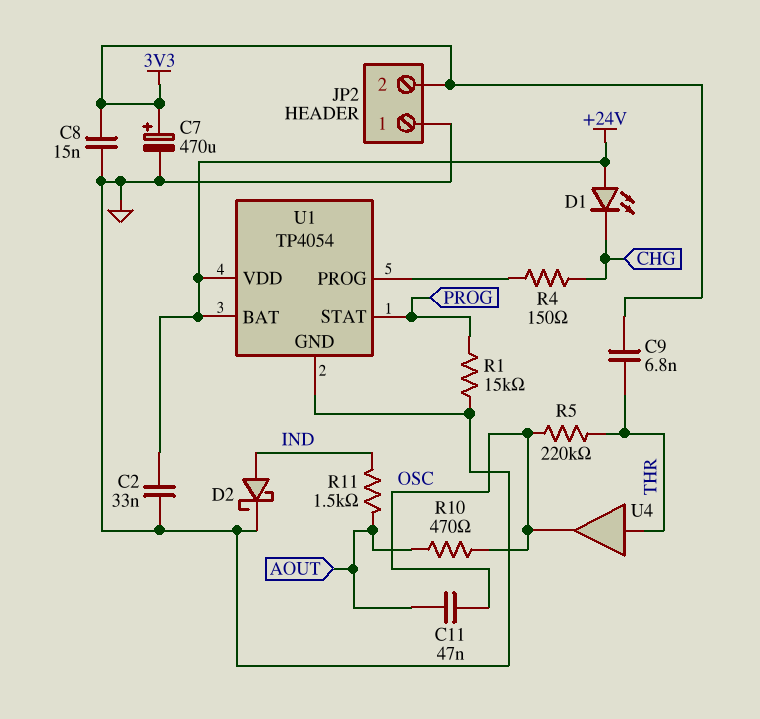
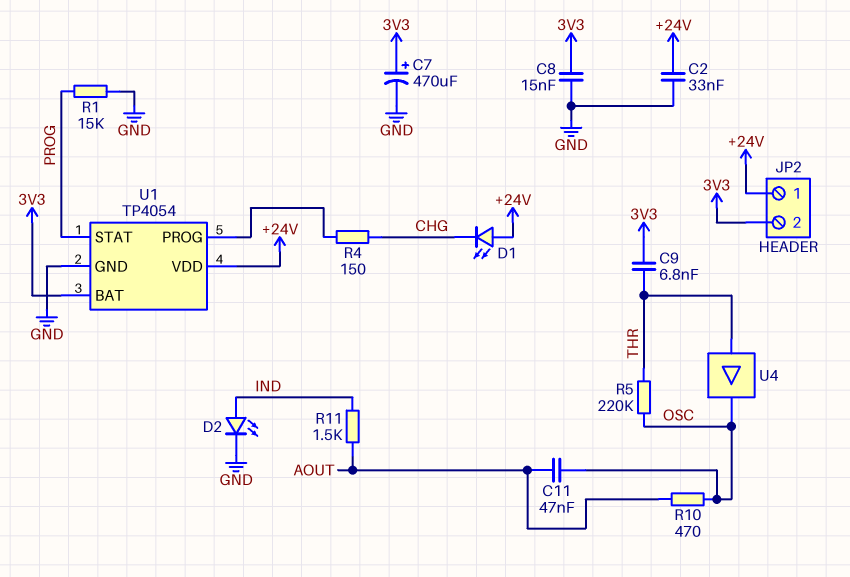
D2: schottky (A IND, K GND) -> LED (A IND, K GND)
JP2 pin 1: GND -> +24V
U1 pin BAT: +24V -> 3V3

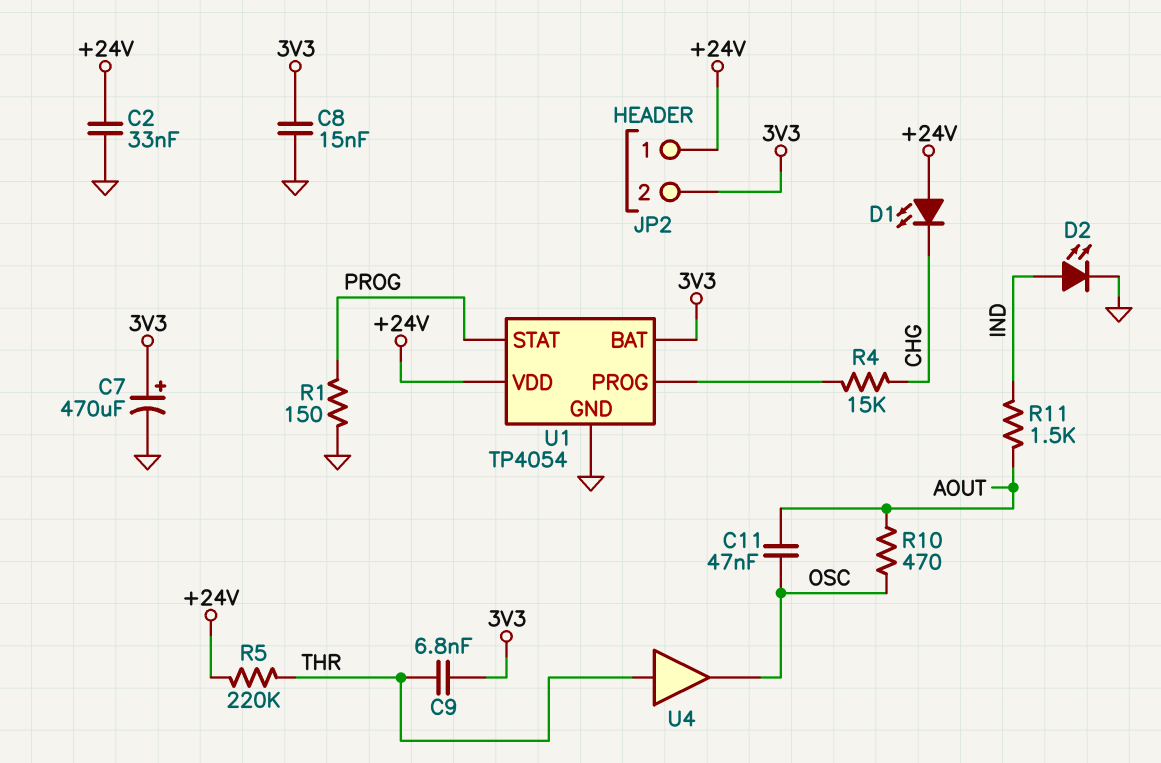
R1: 15k (GND, PROG) -> 150 (GND, PROG)
R4: 150 (CHG, U1/PROG) -> 15k (CHG, U1/PROG)
R5: 220k (OSC, THR) -> 220k (+24V, THR)

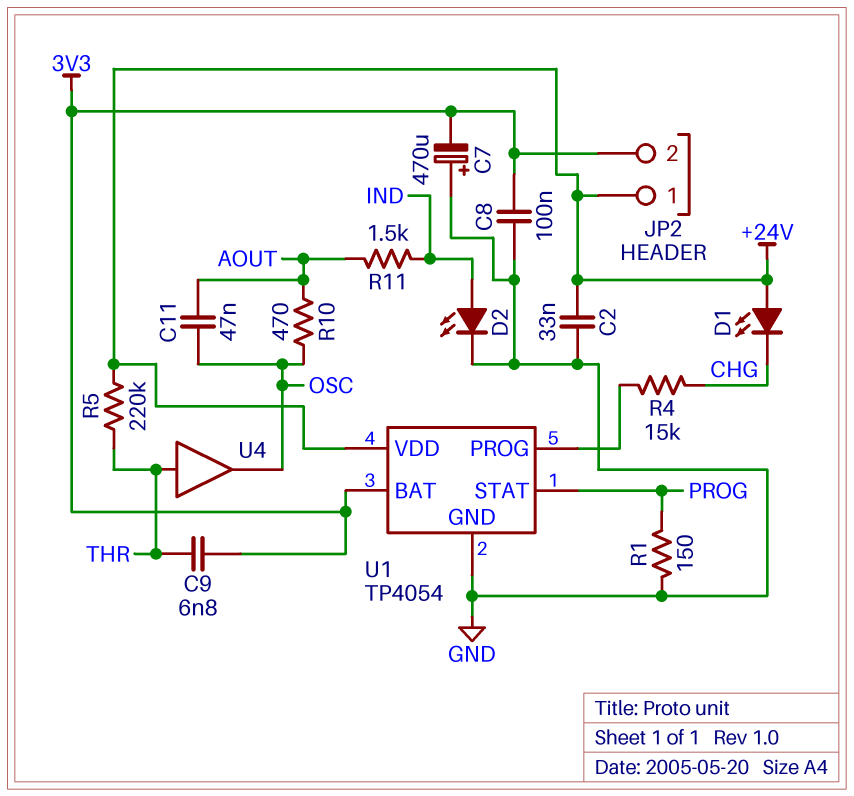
C7: 470uF (plus 3V3, minus GND) -> 470uF (plus GND, minus 3V3)
C8: 15nF (3V3, GND) -> 100nF (3V3, GND)

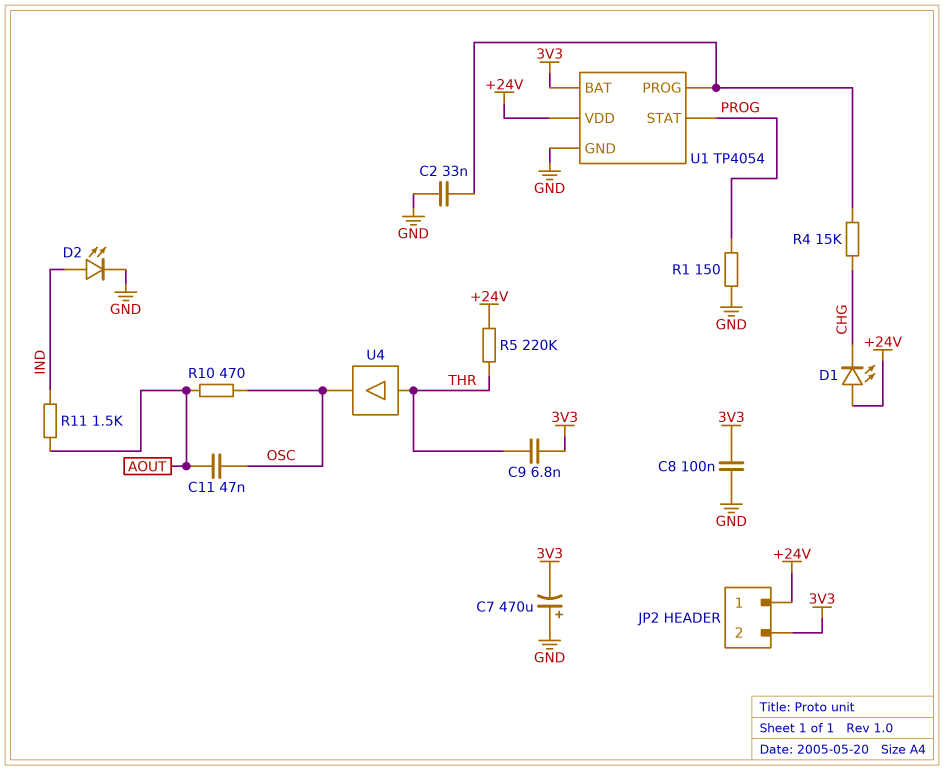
C2: 33nF (+24V, GND) -> 33nF (GND, U1/PROG)

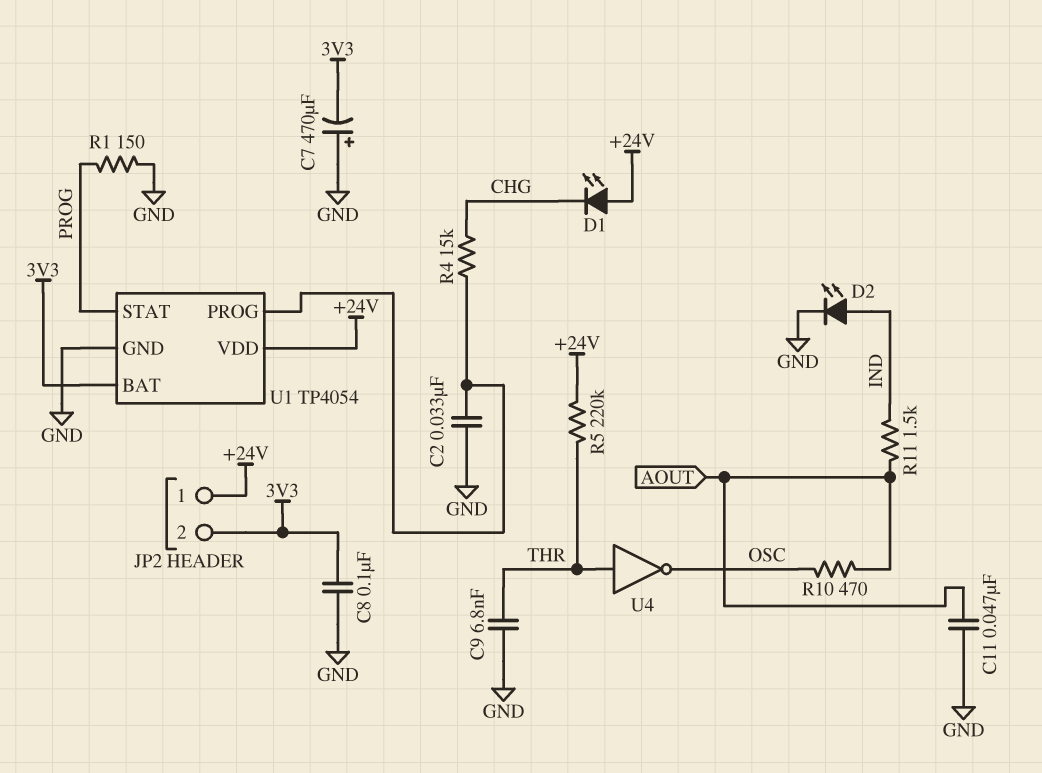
C9: 6.8nF (3V3, THR) -> 6.8nF (GND, THR)
C11: 47nF (AOUT, OSC) -> 47nF (AOUT, GND)
U4: buffer (in THR, out OSC) -> NOT (in THR, out OSC)

